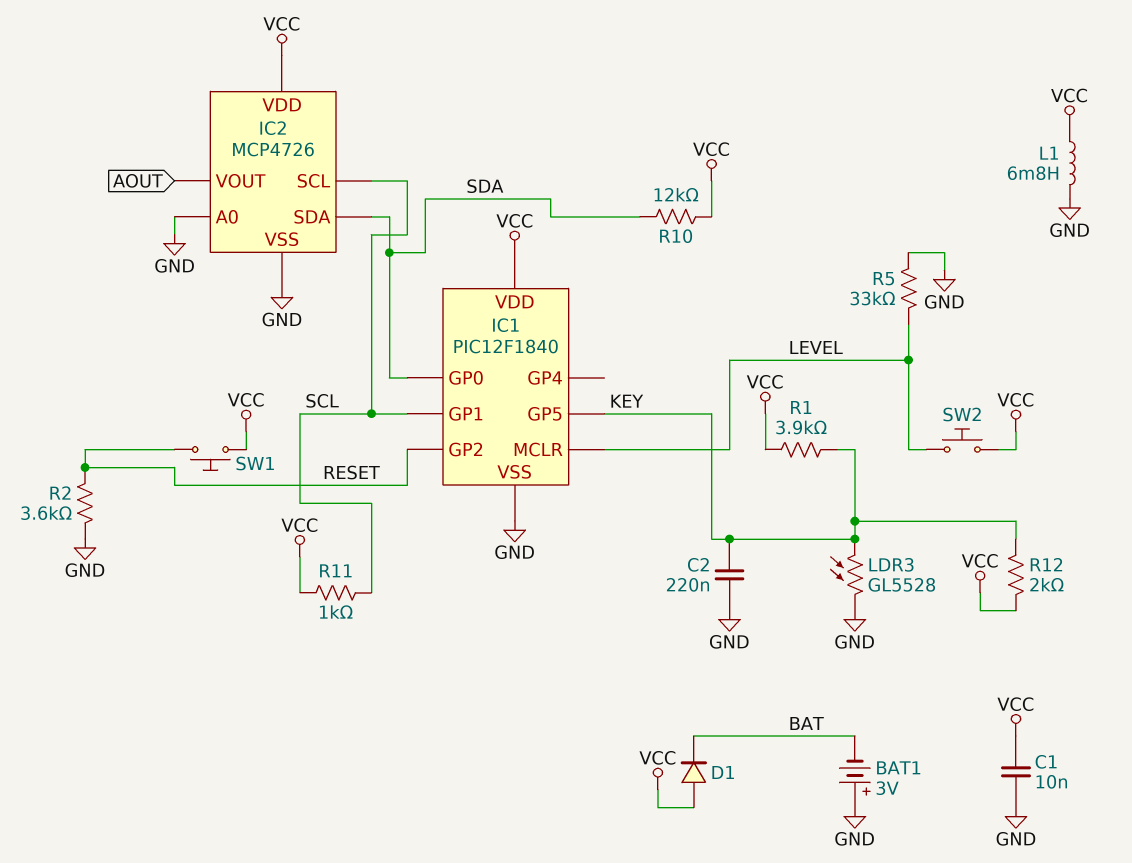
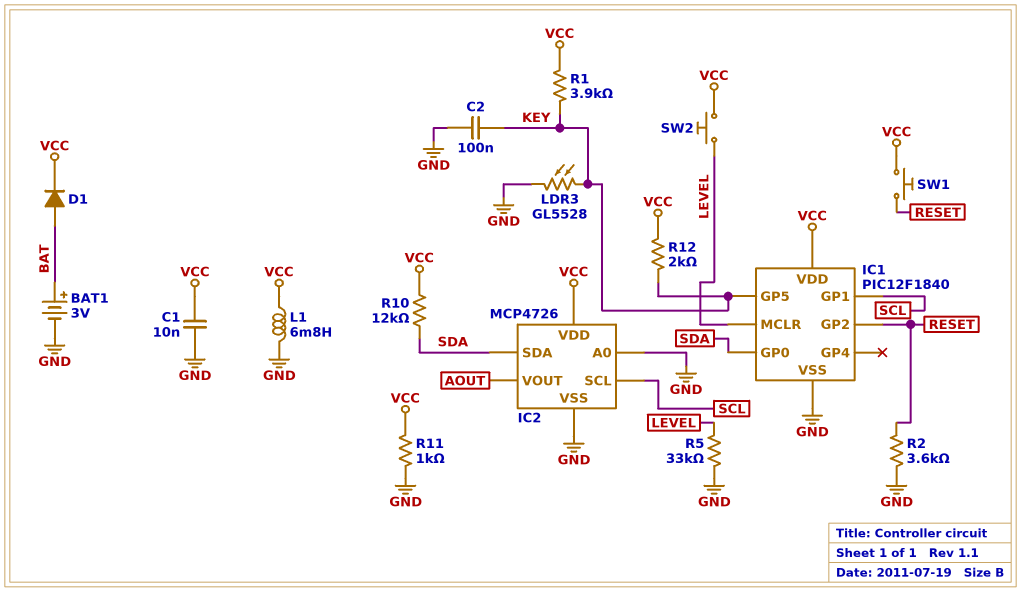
BAT1: 3V (plus GND, minus BAT) -> 3V (plus BAT, minus GND)
C2: 220nF (GND, KEY) -> 100nF (GND, KEY)
D1: diode (A VCC, K BAT) -> diode (A BAT, K VCC)
R11: 1k (SCL, VCC) -> 1k (GND, VCC)

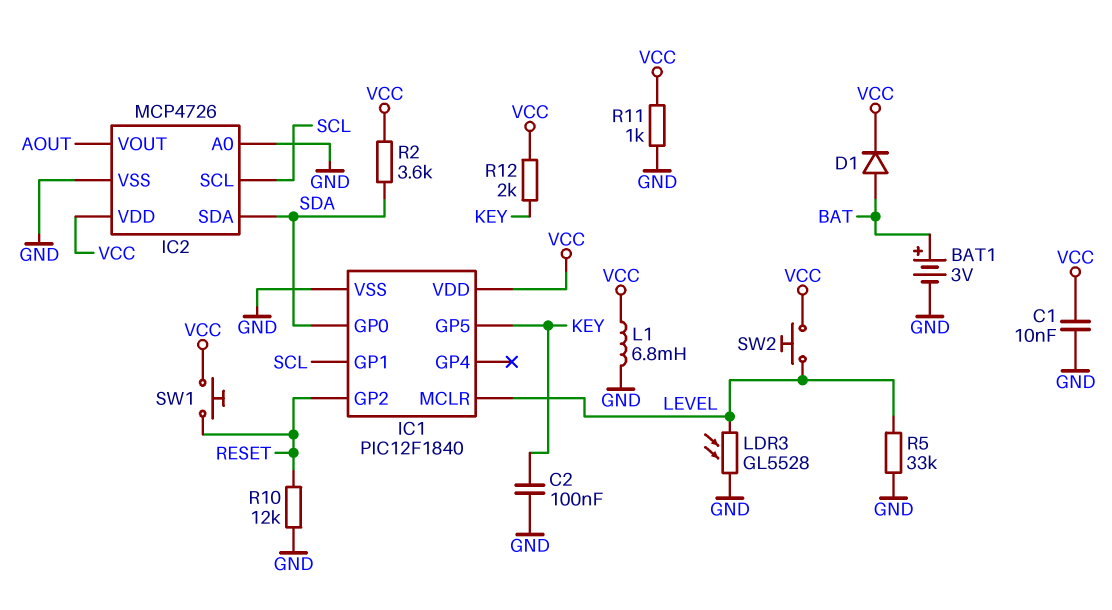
LDR3: GL5528 (GND, KEY) -> GL5528 (GND, LEVEL)
R1: 3.9k (KEY, VCC) -> none
R2: 3.6k (GND, RESET) -> 3.6k (SDA, VCC)
R10: 12k (SDA, VCC) -> 12k (GND, RESET)

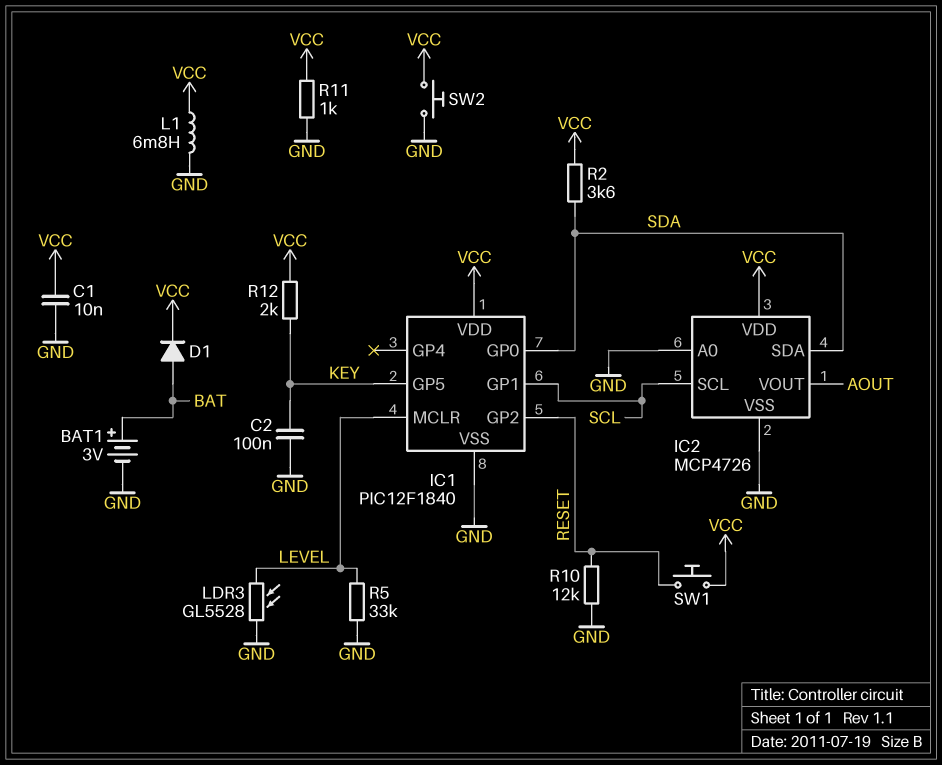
SW2: button (LEVEL, VCC) -> button (GND, VCC)

